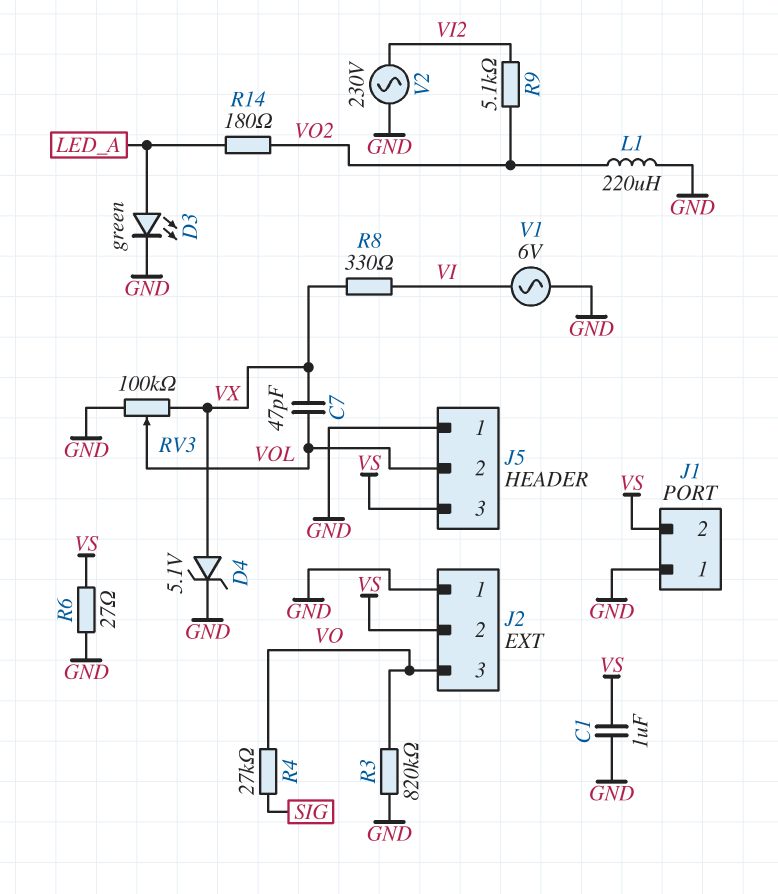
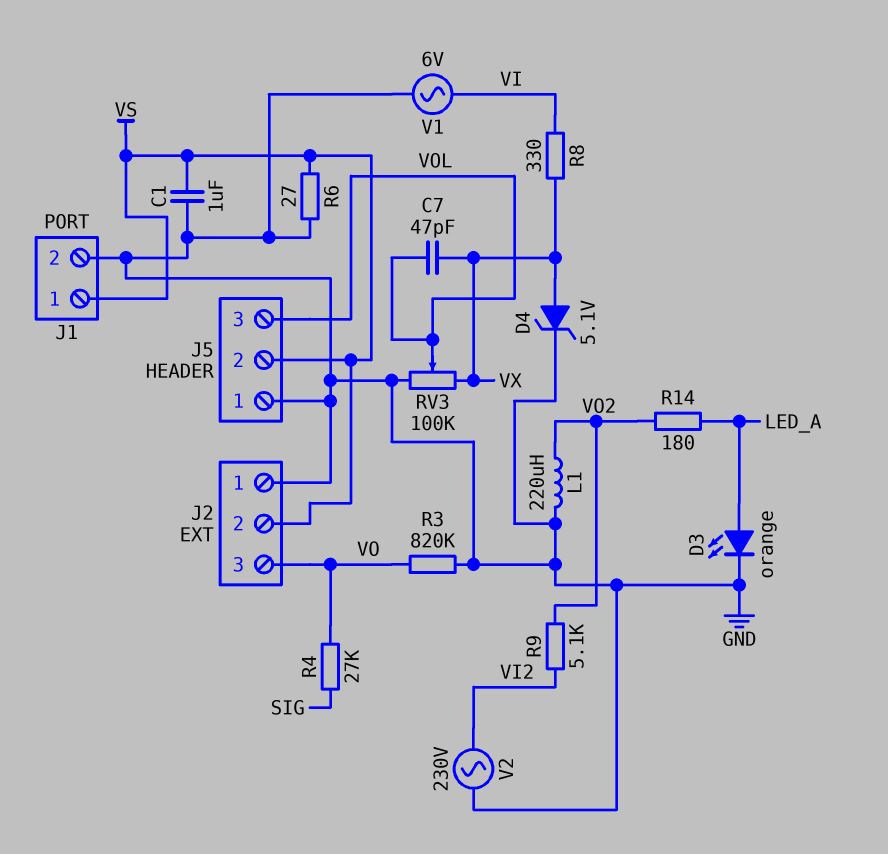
D3: LED green (A LED_A, K GND) -> LED orange (A LED_A, K GND)
J1 pin 1: GND -> VS
J1 pin 2: VS -> GND
J5 pin 2: VOL -> VS
J5 pin 3: VS -> VOL

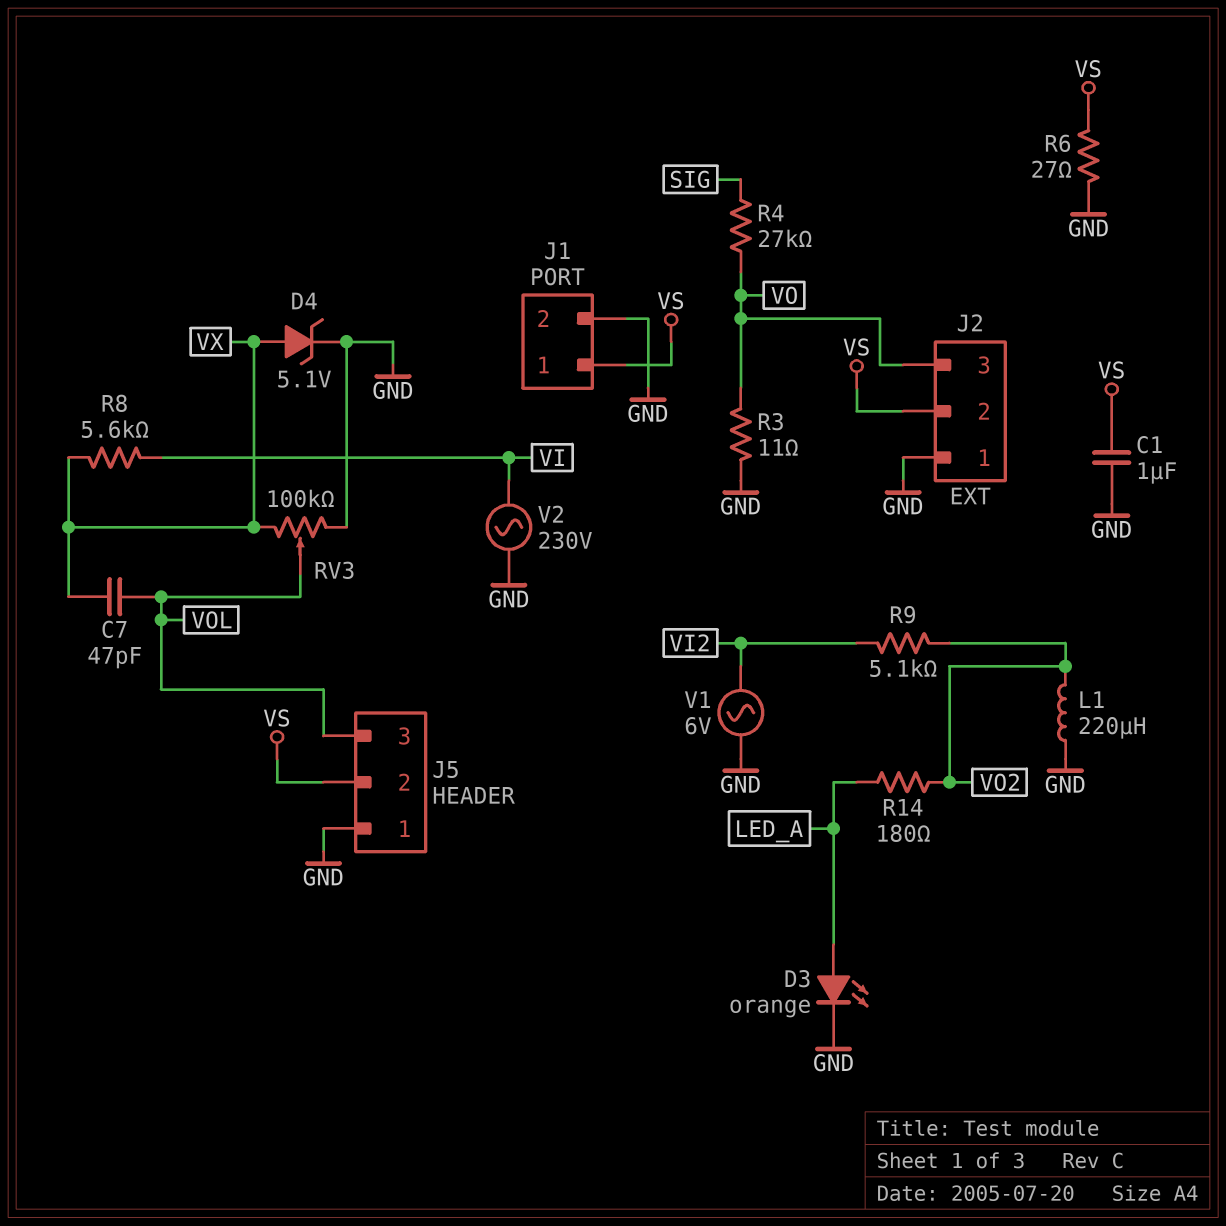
R3: 820k (GND, VO) -> 11 (GND, VO)
R8: 330 (VI, VX) -> 5.6k (VI, VX)
V1: AC 6V (GND, VI) -> AC 6V (GND, VI2)
V2: AC 230V (GND, VI2) -> AC 230V (GND, VI)

